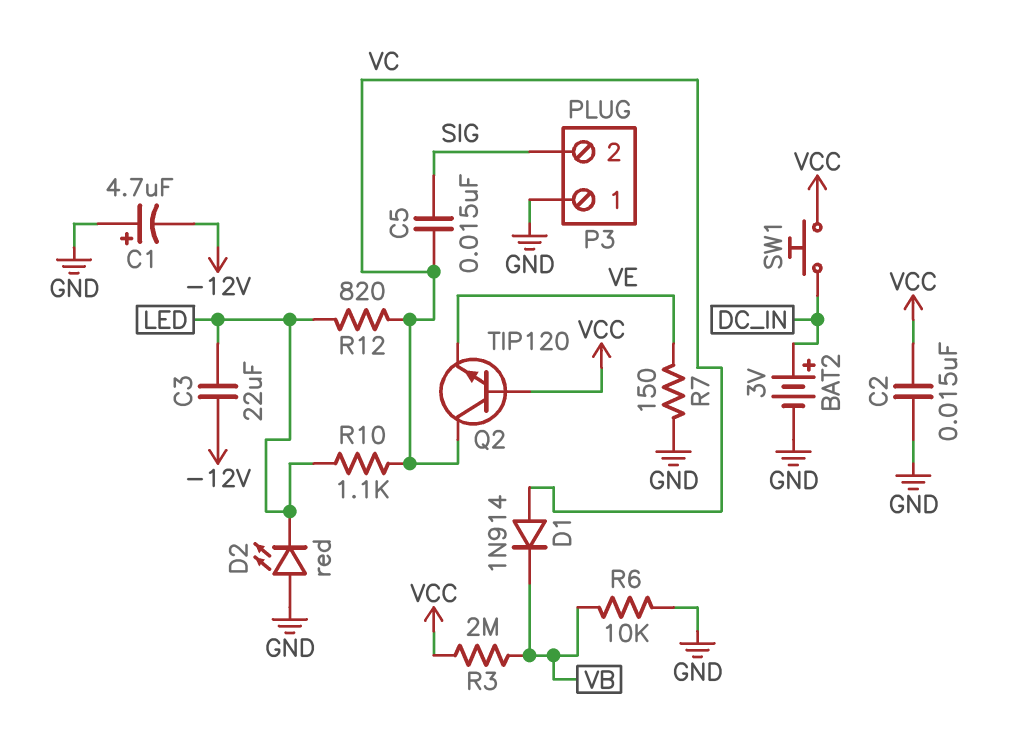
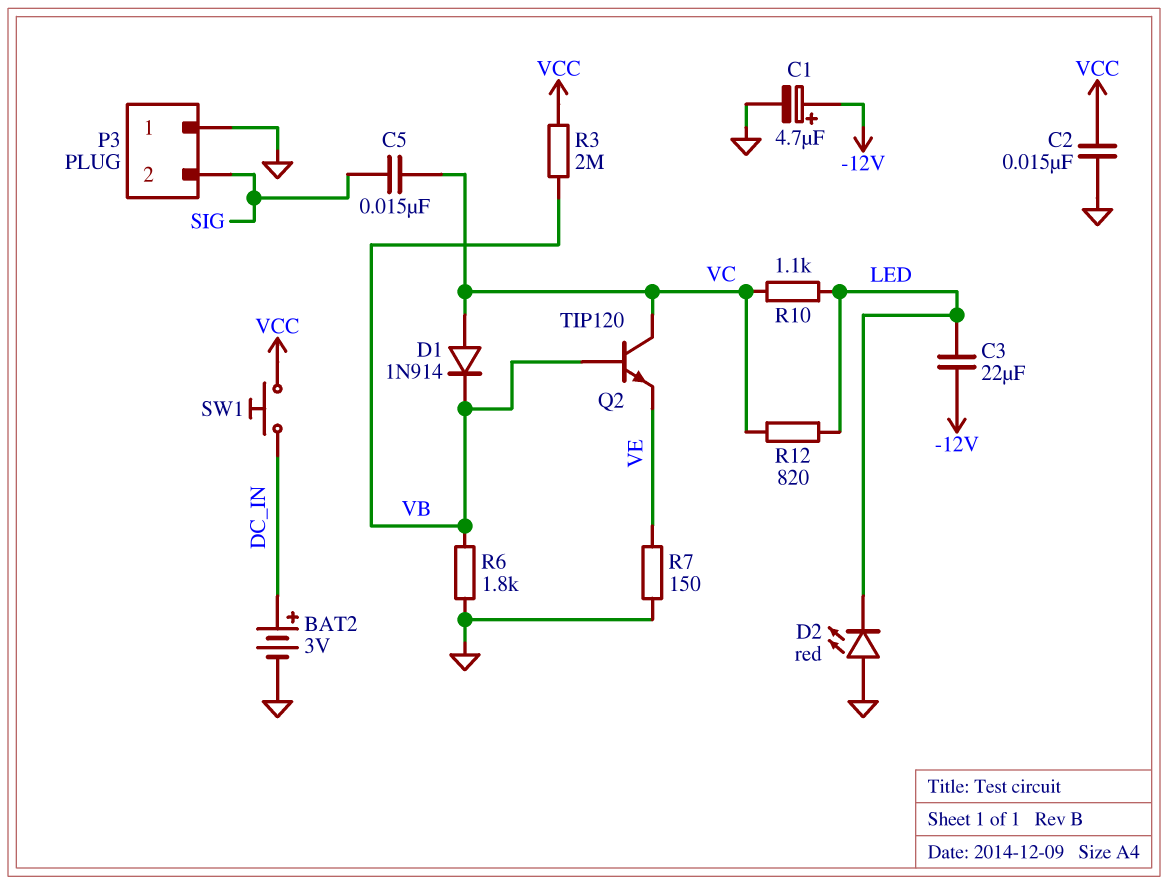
C1: 4.7uF (plus GND, minus -12V) -> 4.7uF (plus -12V, minus GND)
Q2: NPN TIP120 (B VCC, C VC, E VE) -> NPN TIP120 (B VB, C VC, E VE)
R6: 10k (GND, VB) -> 1.8k (GND, VB)

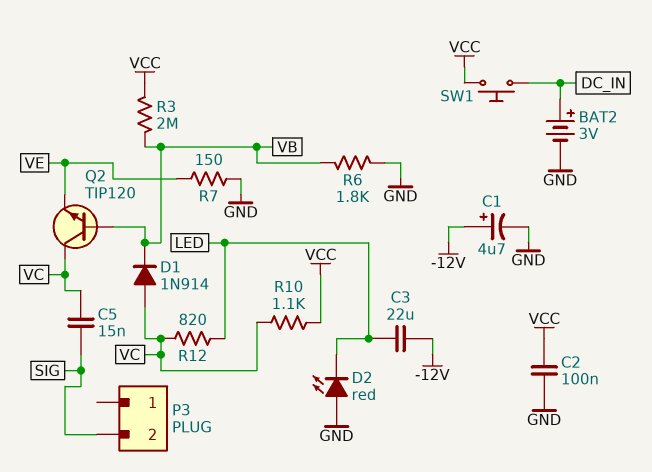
C2: 15nF (GND, VCC) -> 100nF (GND, VCC)
P3 pin 1: GND -> none
R10: 1.1k (LED, VC) -> 1.1k (VC, VCC)

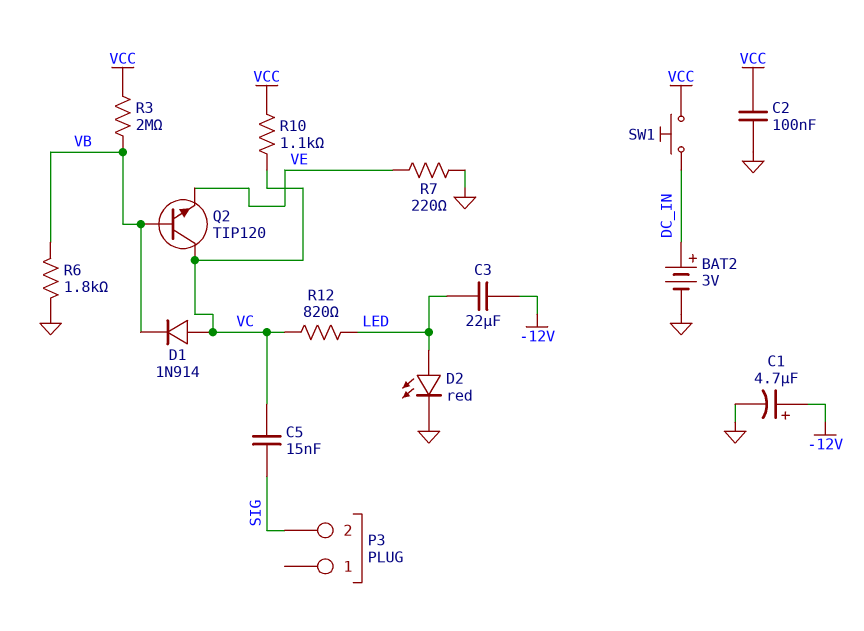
D2: LED red (A GND, K LED) -> LED red (A LED, K GND)
R7: 150 (GND, VE) -> 220 (GND, VE)

